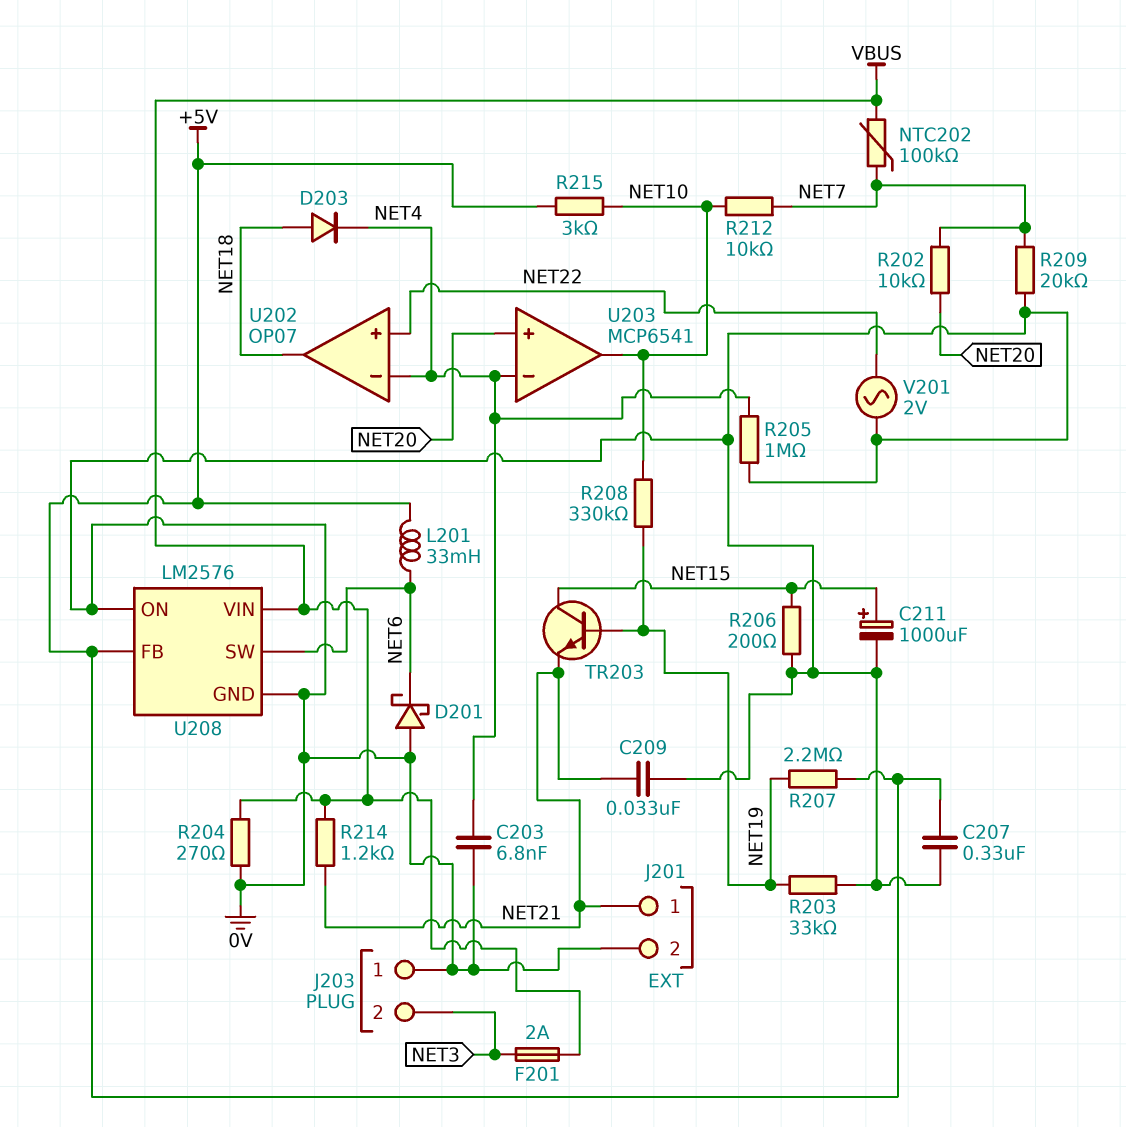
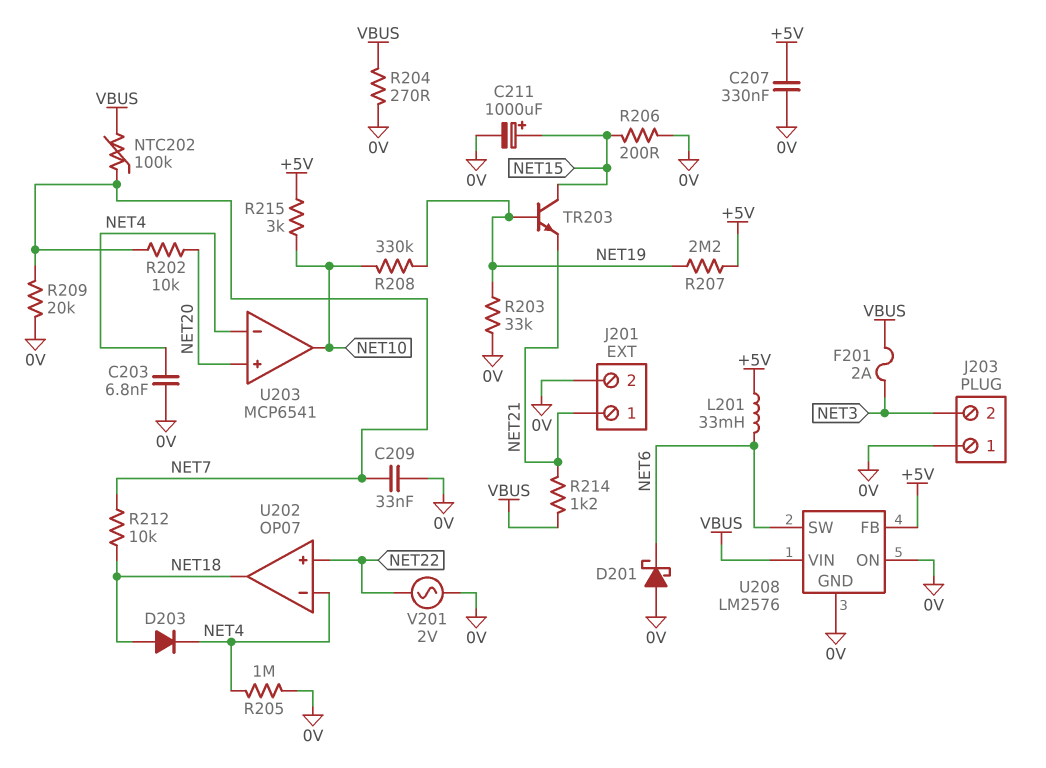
C209: 33nF (0V, NET21) -> 33nF (0V, NET7)
R212: 10k (NET7, NET10) -> 10k (NET7, NET18)

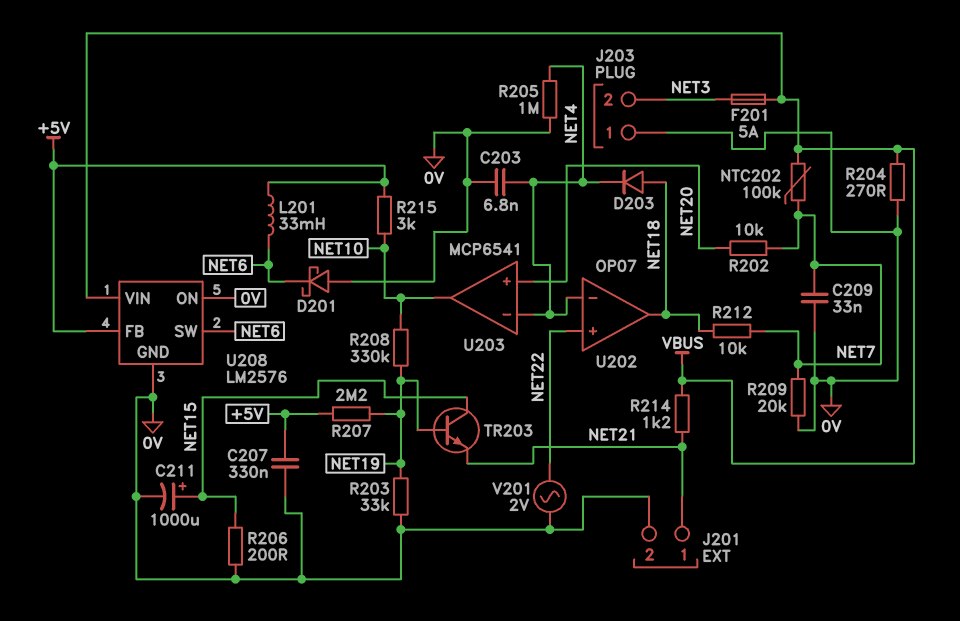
F201: 2A (NET3, VBUS) -> 5A (NET3, VBUS)

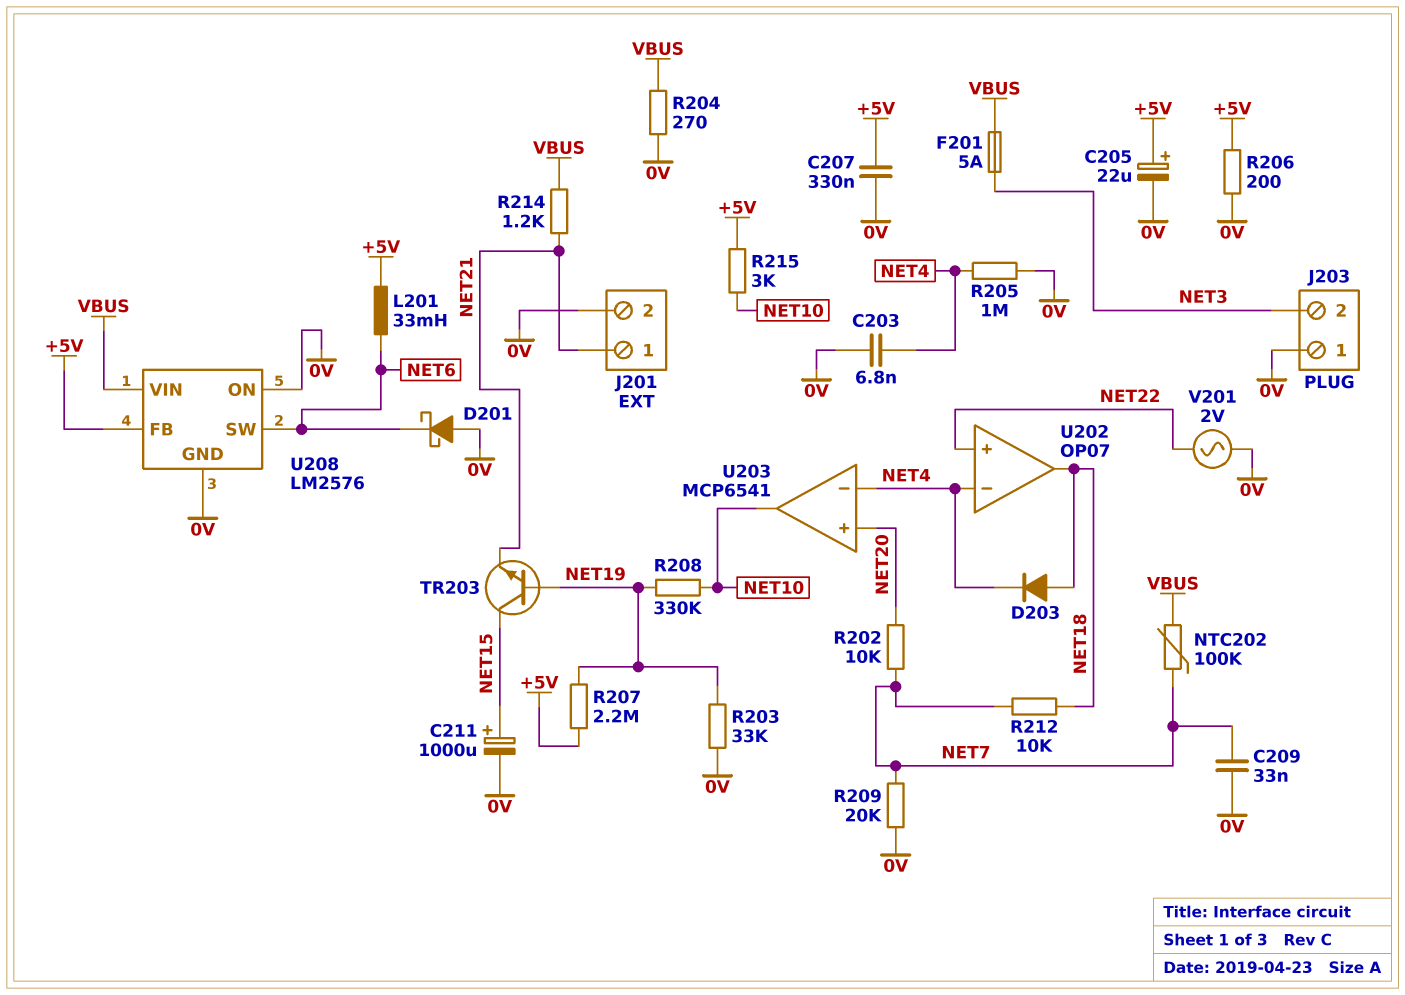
C205: none -> 22uF (plus +5V, minus 0V)
R206: 200 (0V, NET15) -> 200 (+5V, 0V)

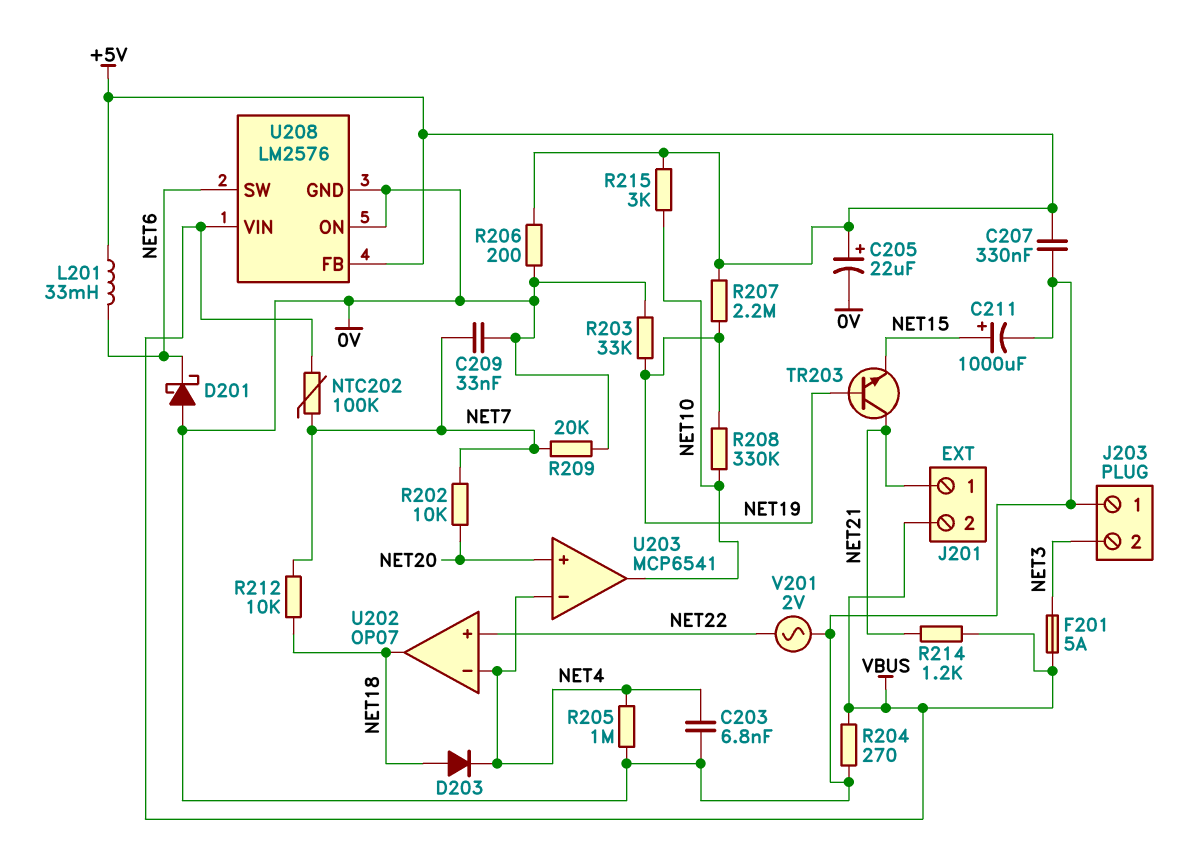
J201 pin 2: 0V -> VBUS
TR203: NPN (B NET19, C NET15, E NET21) -> NPN (B NET19, C NET21, E NET15)

